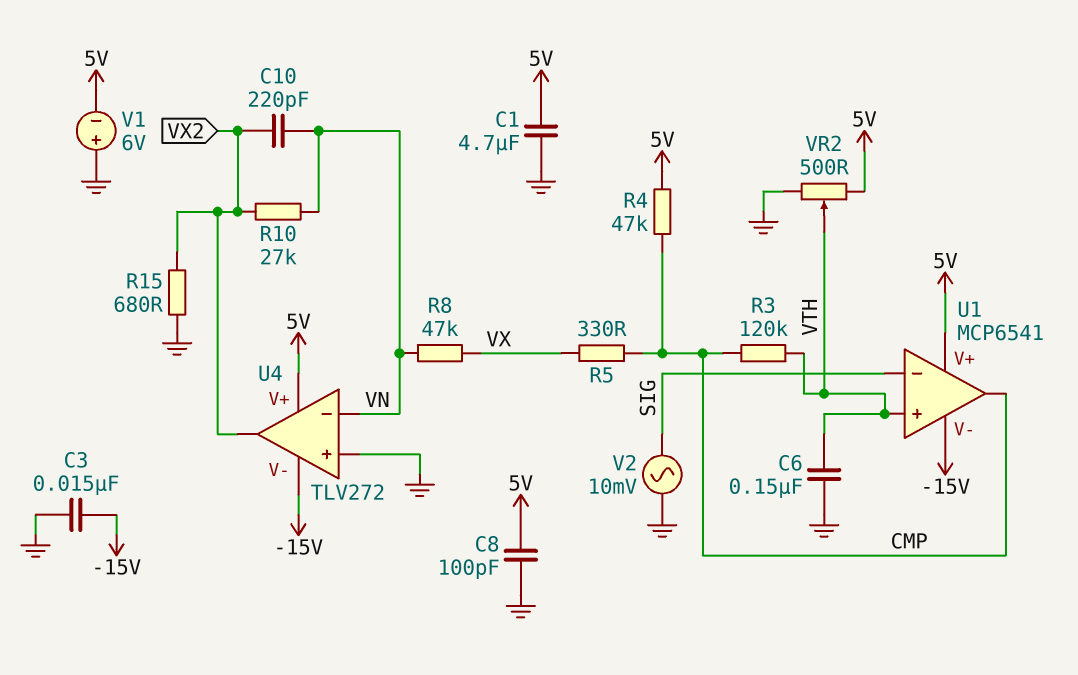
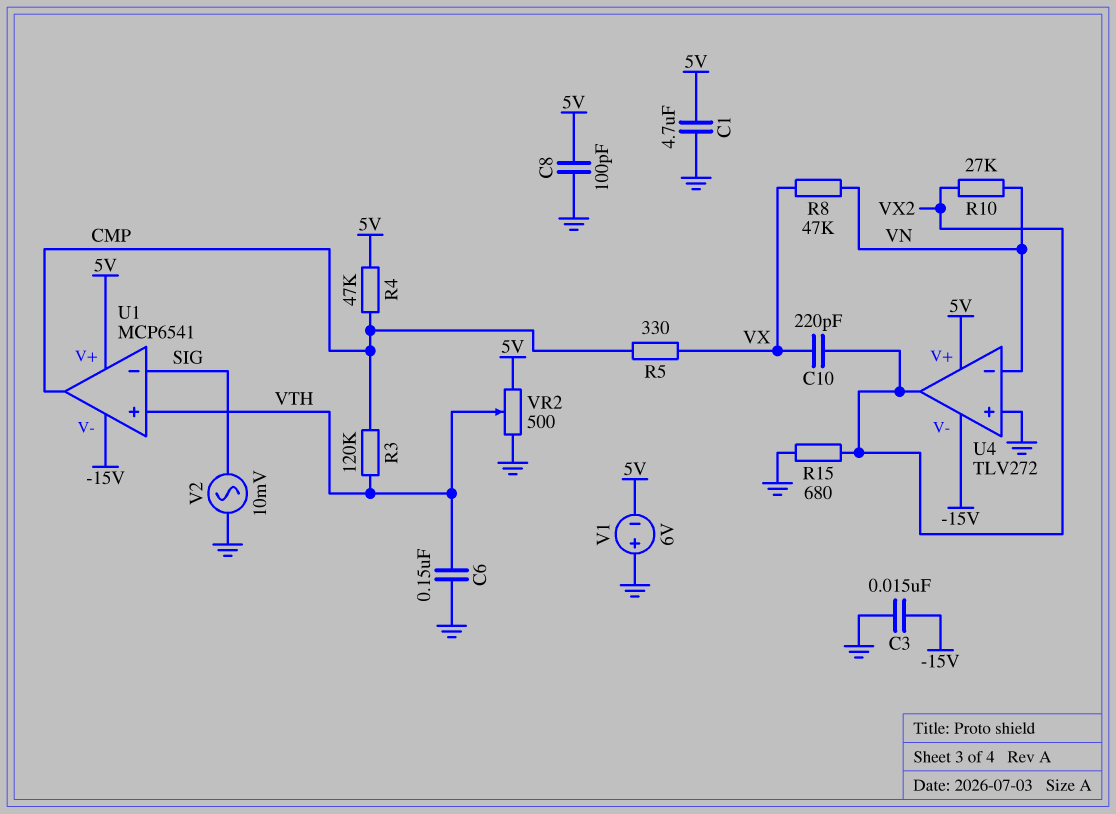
C10: 220pF (VN, VX2) -> 220pF (VX, VX2)

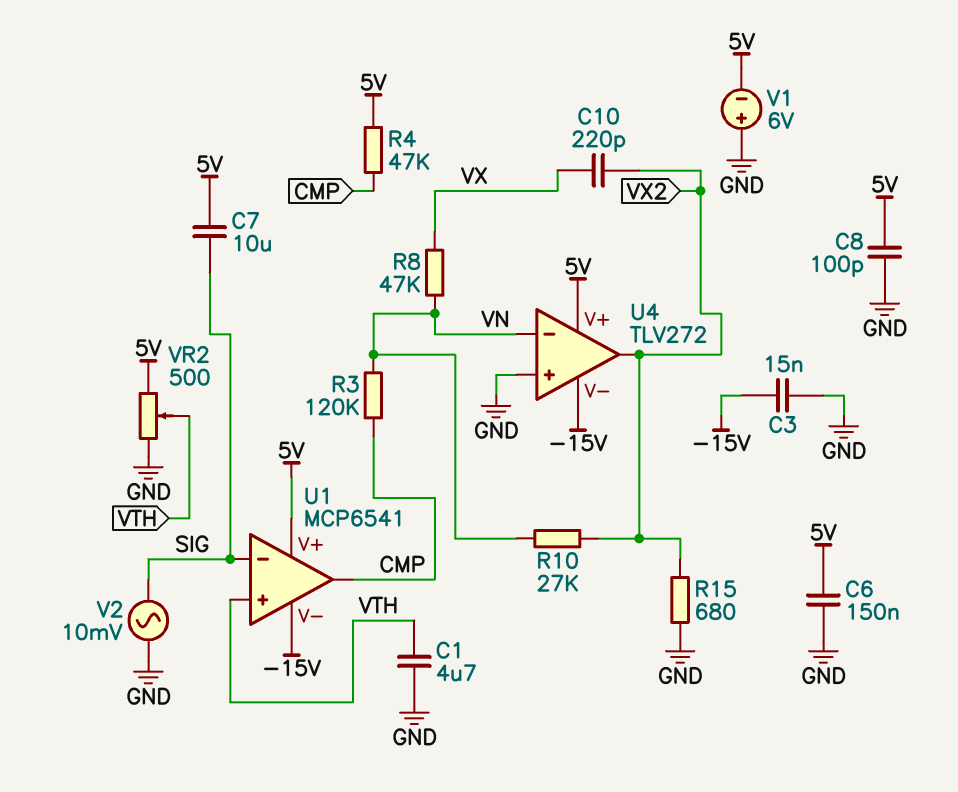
C1: 4.7uF (5V, GND) -> 4.7uF (GND, VTH)
C6: 150nF (GND, VTH) -> 150nF (5V, GND)
C7: none -> 10uF (5V, SIG)
R3: 120k (CMP, VTH) -> 120k (CMP, VN)
R5: 330 (CMP, VX) -> none

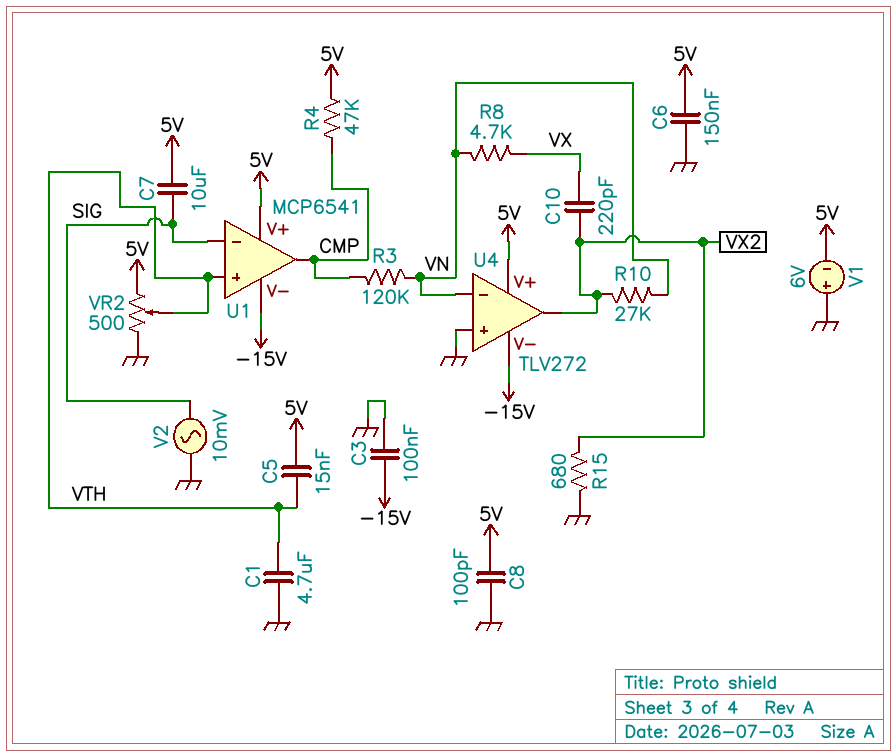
C3: 15nF (-15V, GND) -> 100nF (-15V, GND)
C5: none -> 15nF (5V, VTH)
R8: 47k (VN, VX) -> 4.7k (VN, VX)

